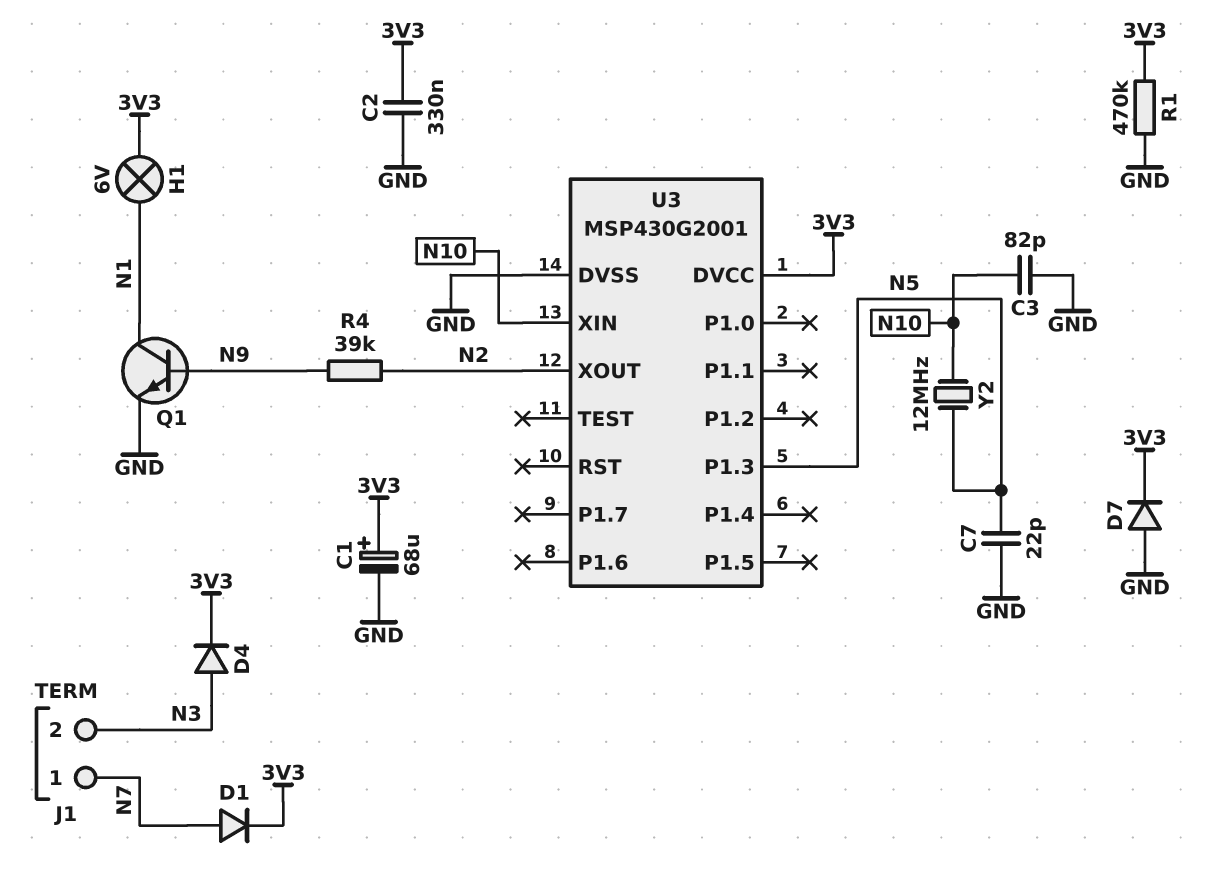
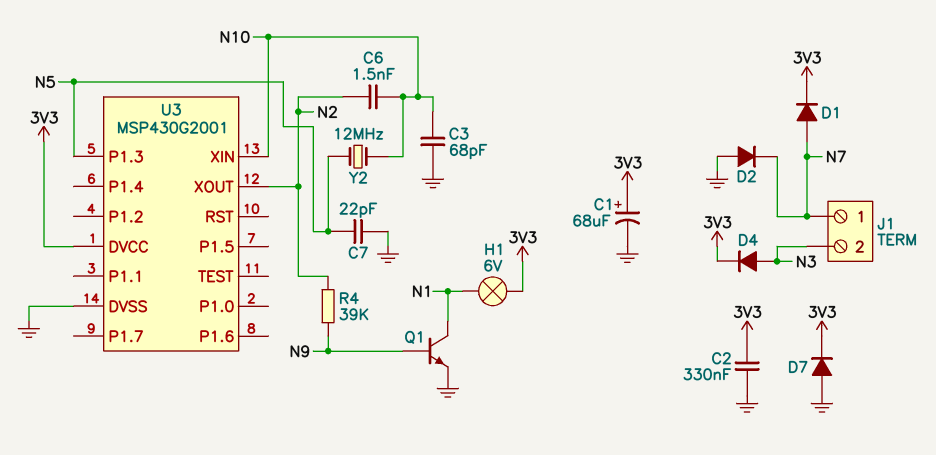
C3: 82pF (GND, N10) -> 68pF (GND, N10)
C6: none -> 1.5nF (N2, N10)
D2: none -> diode (A GND, K N7)
R1: 470k (3V3, GND) -> none

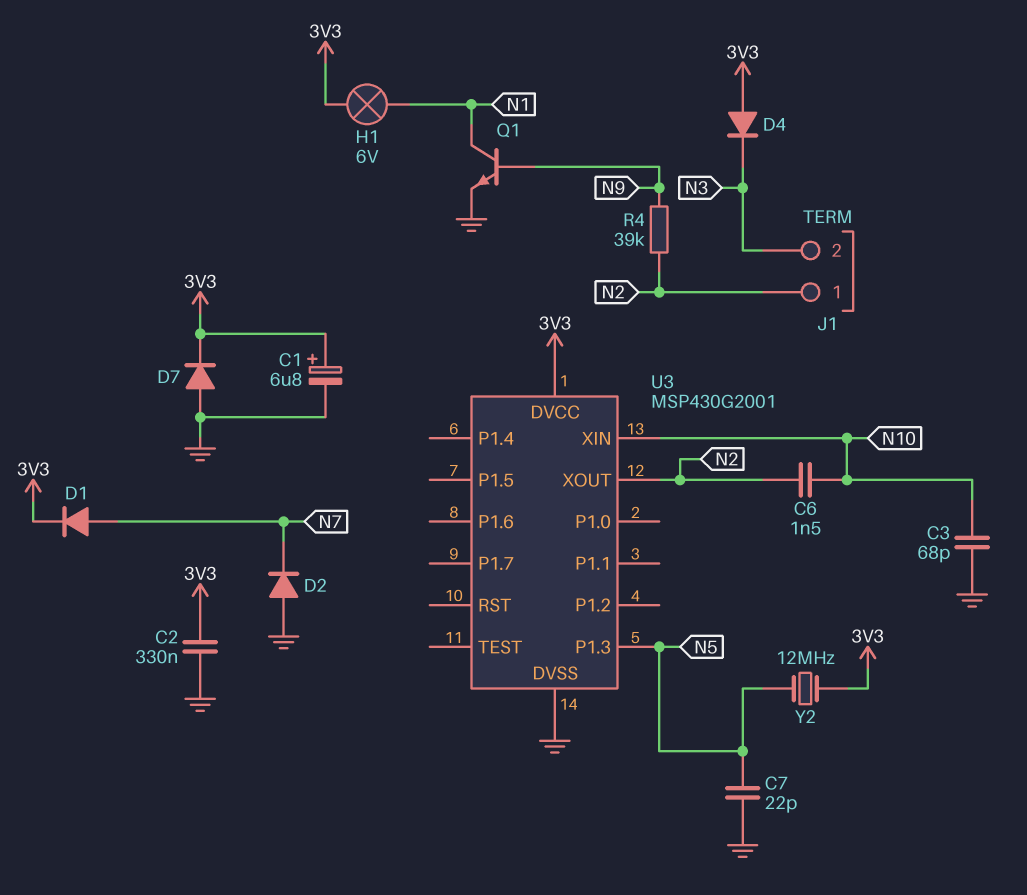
C1: 68uF (plus 3V3, minus GND) -> 6.8uF (plus 3V3, minus GND)
D4: diode (A N3, K 3V3) -> diode (A 3V3, K N3)
J1 pin 1: N7 -> N2
Y2: 12MHz (N5, N10) -> 12MHz (3V3, N5)

